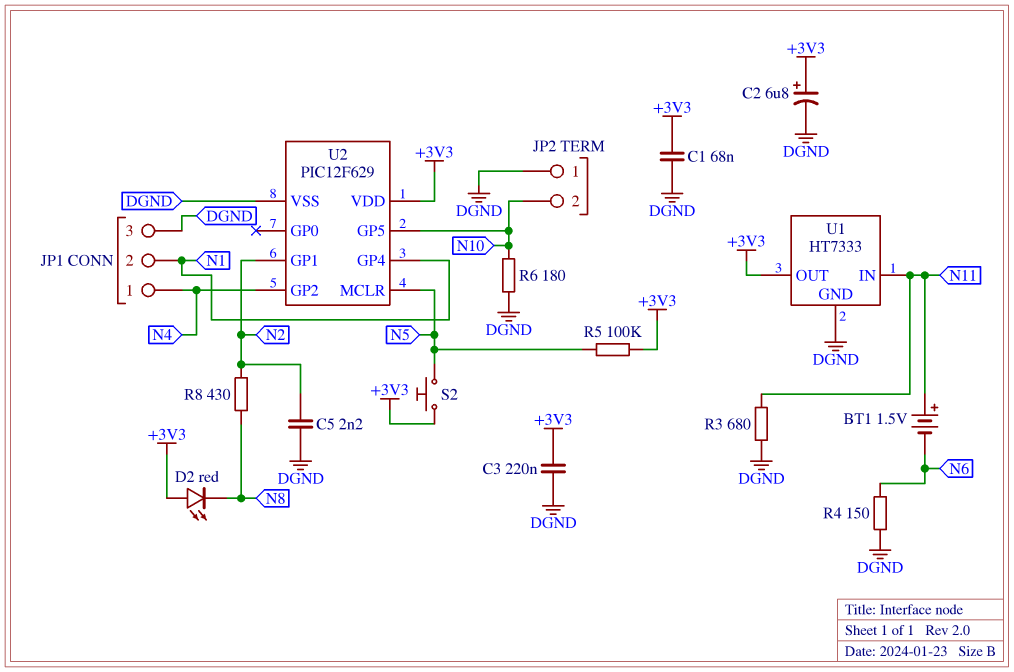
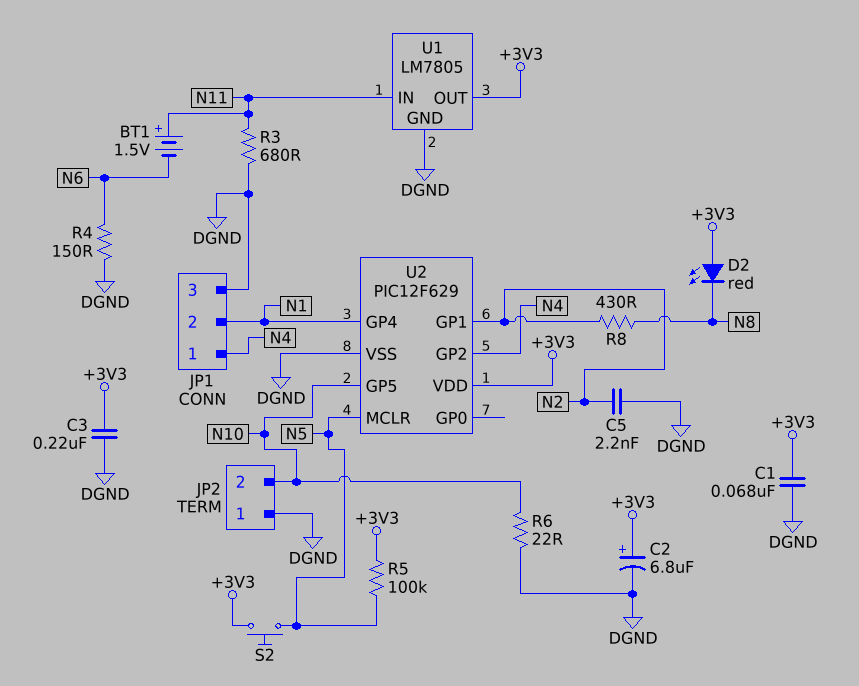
R6: 180 (DGND, N10) -> 22 (DGND, N10)
U1: HT7333 -> LM7805

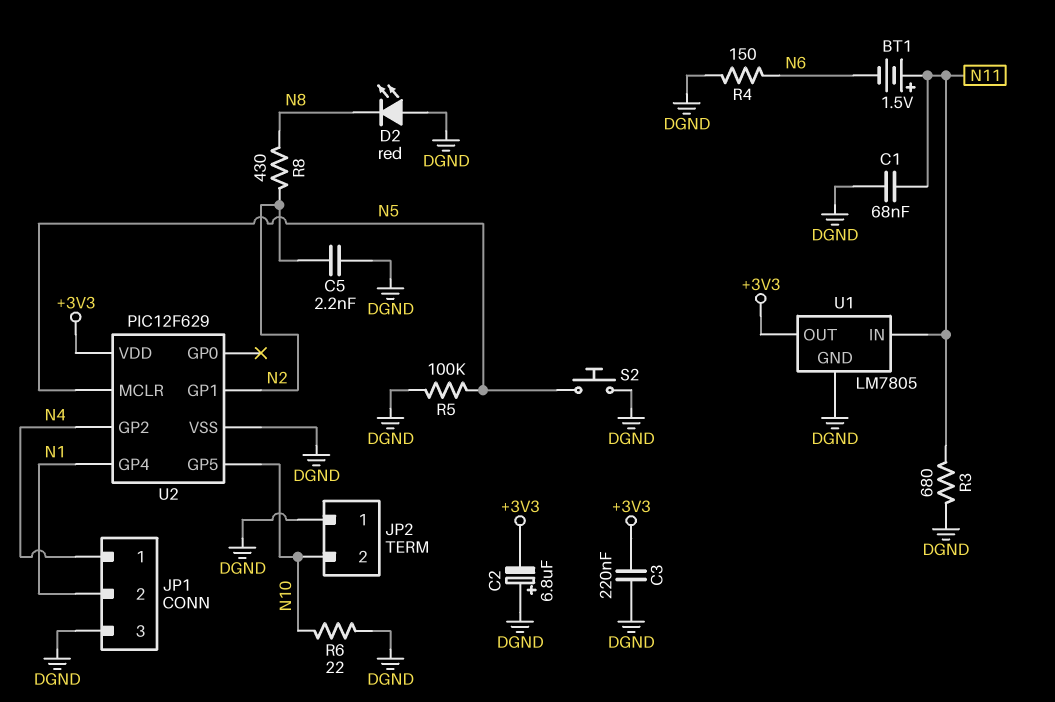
C1: 68nF (+3V3, DGND) -> 68nF (DGND, N11)
C2: 6.8uF (plus +3V3, minus DGND) -> 6.8uF (plus DGND, minus +3V3)
D2: LED red (A +3V3, K N8) -> LED red (A DGND, K N8)
R5: 100k (+3V3, N5) -> 100k (DGND, N5)
S2: button (+3V3, N5) -> button (DGND, N5)

